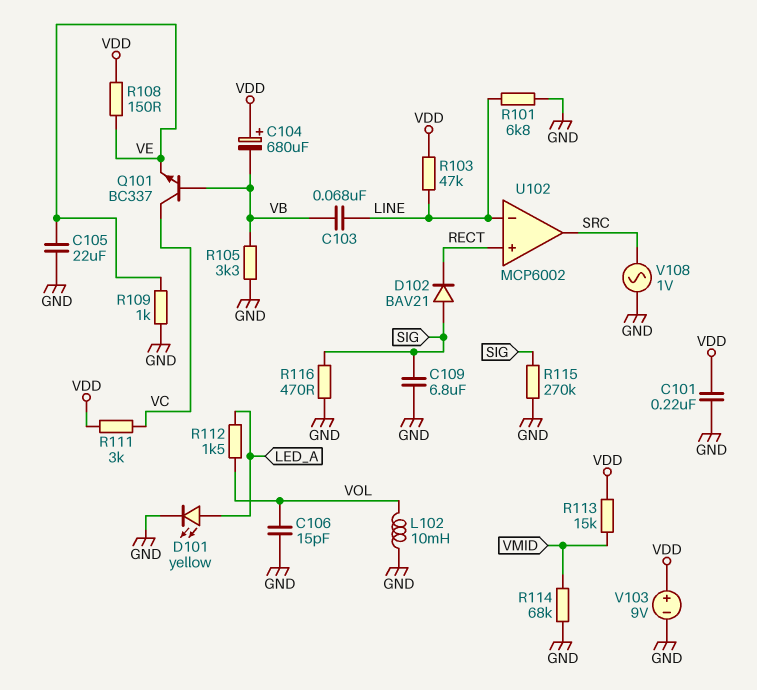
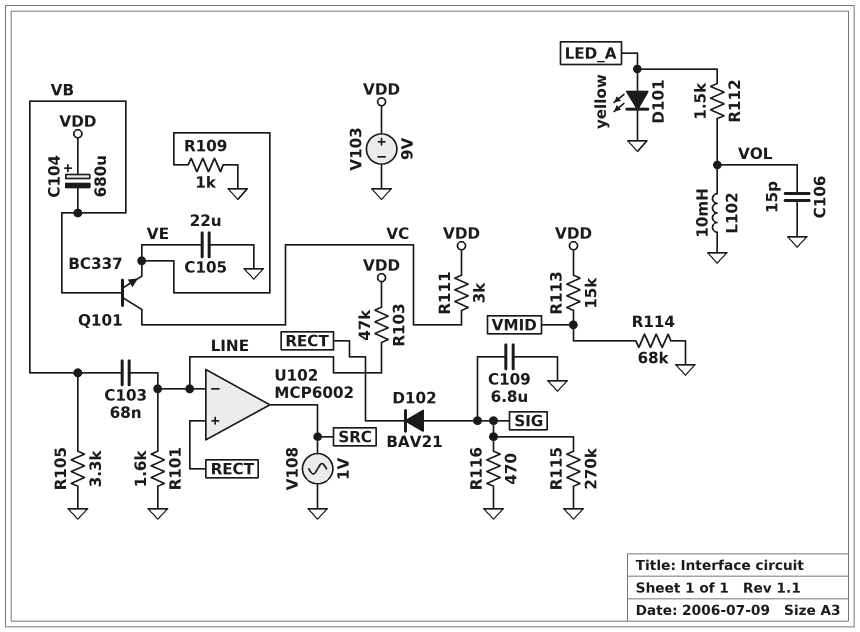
C101: 220nF (GND, VDD) -> none
R101: 6.8k (GND, LINE) -> 1.6k (GND, LINE)
R108: 150 (VDD, VE) -> none

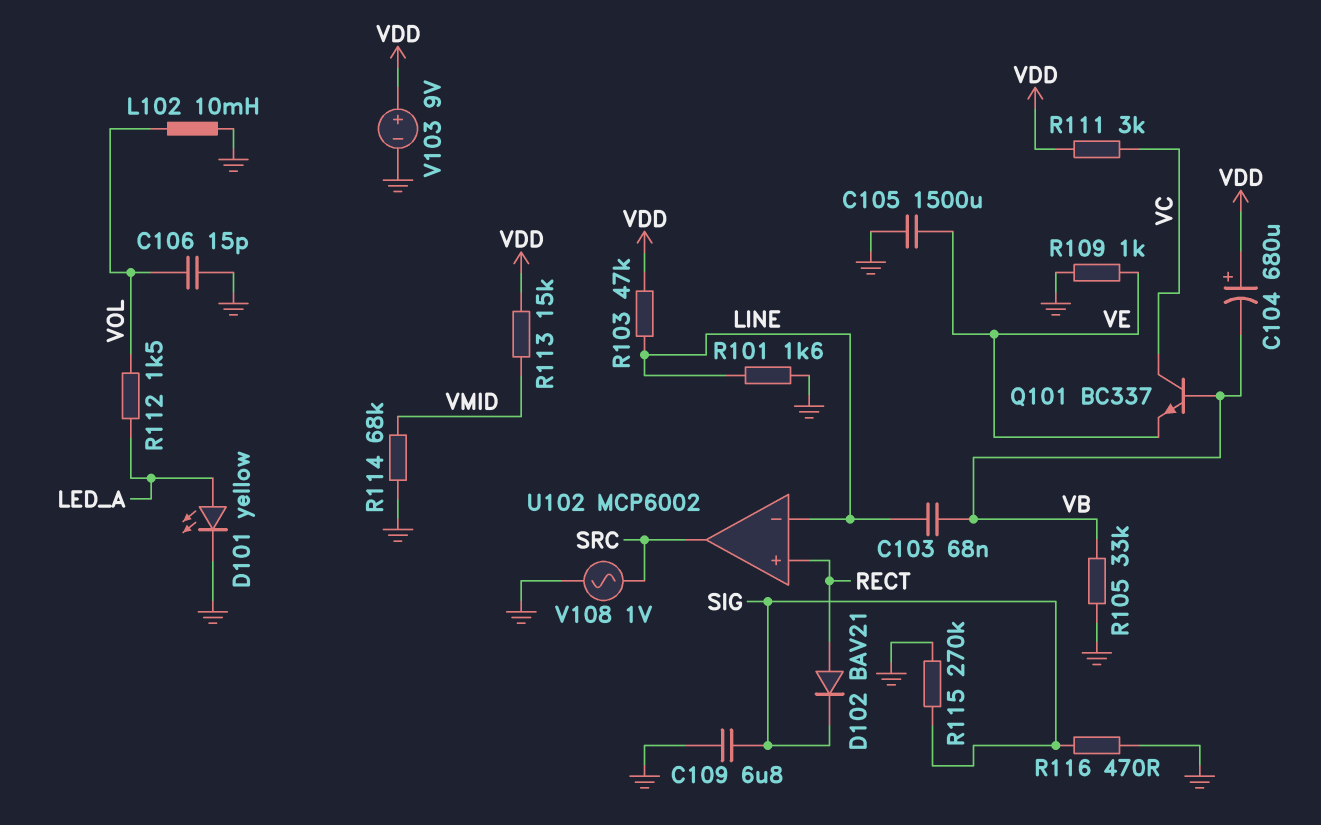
C105: 22uF (GND, VE) -> 1500uF (GND, VE)
D102: diode BAV21 (A SIG, K RECT) -> diode BAV21 (A RECT, K SIG)
R105: 3.3k (GND, VB) -> 33k (GND, VB)

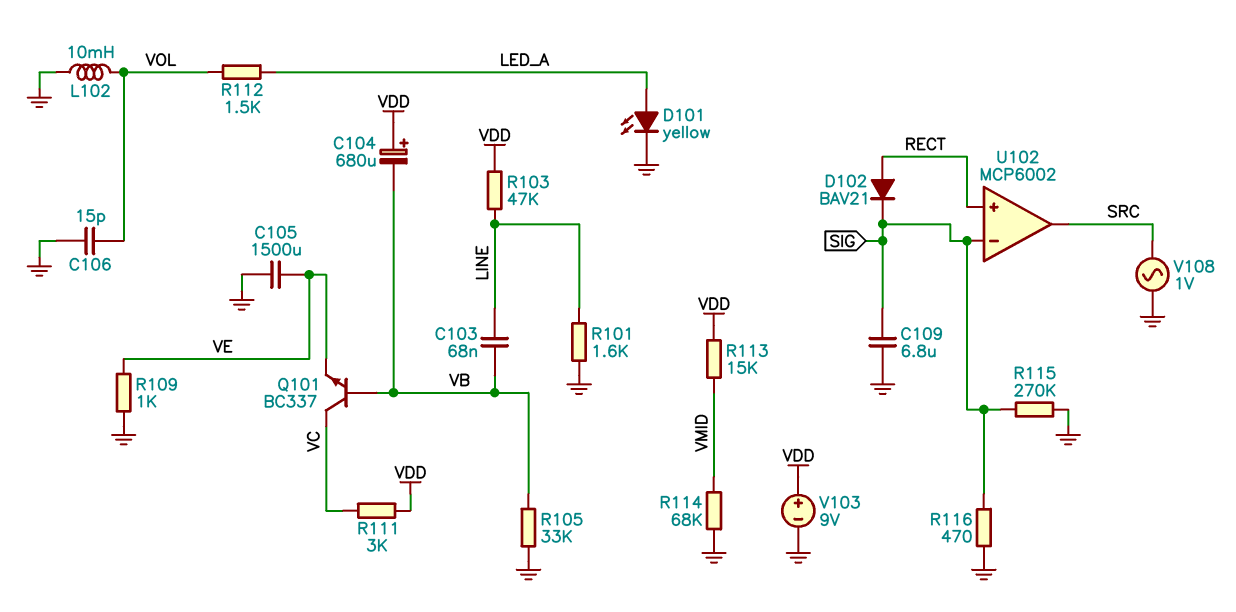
U102 pin in-: LINE -> SIG

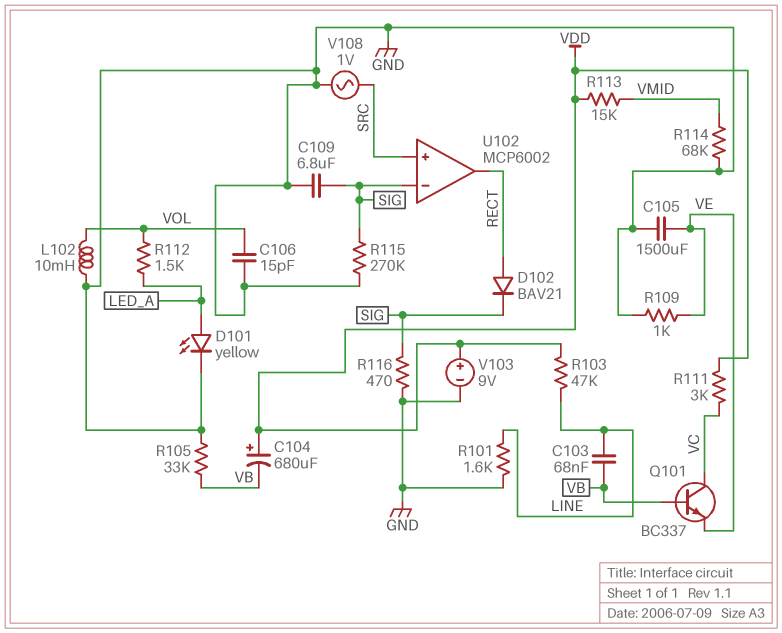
U102 pin in+: RECT -> SRC
U102 pin out: SRC -> RECT

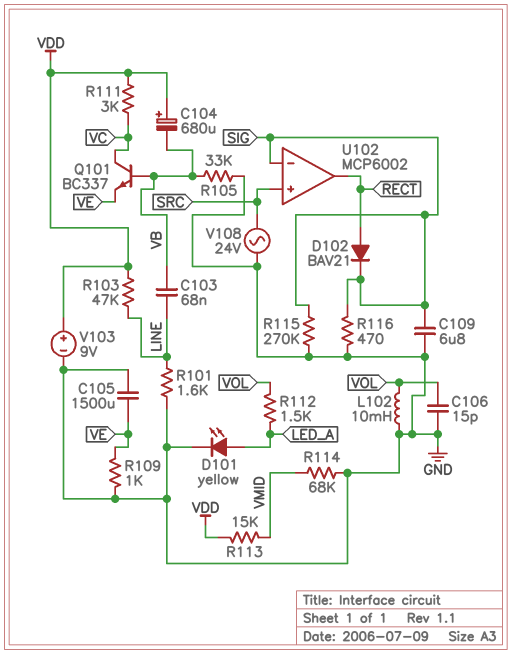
V108: AC 1V (GND, SRC) -> AC 24V (GND, SRC)

